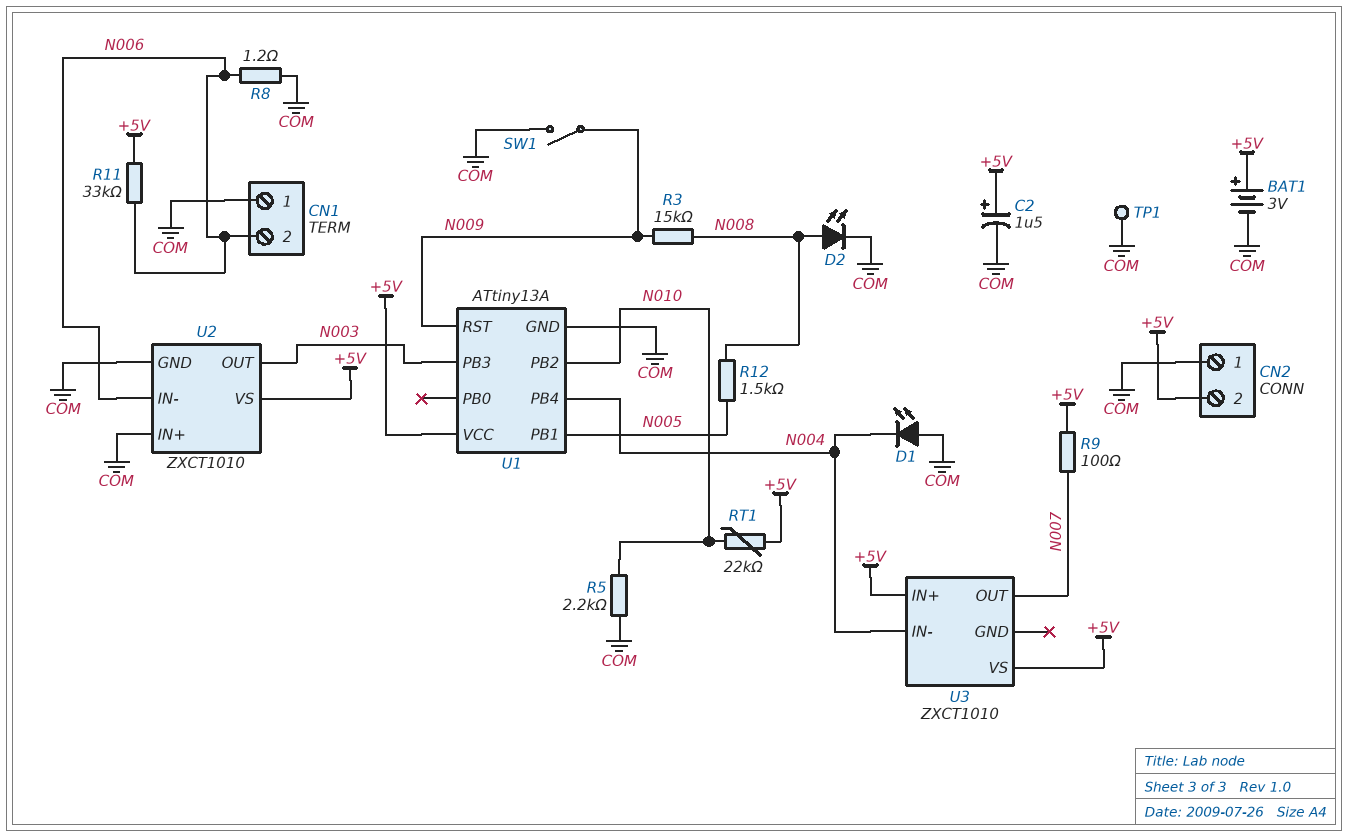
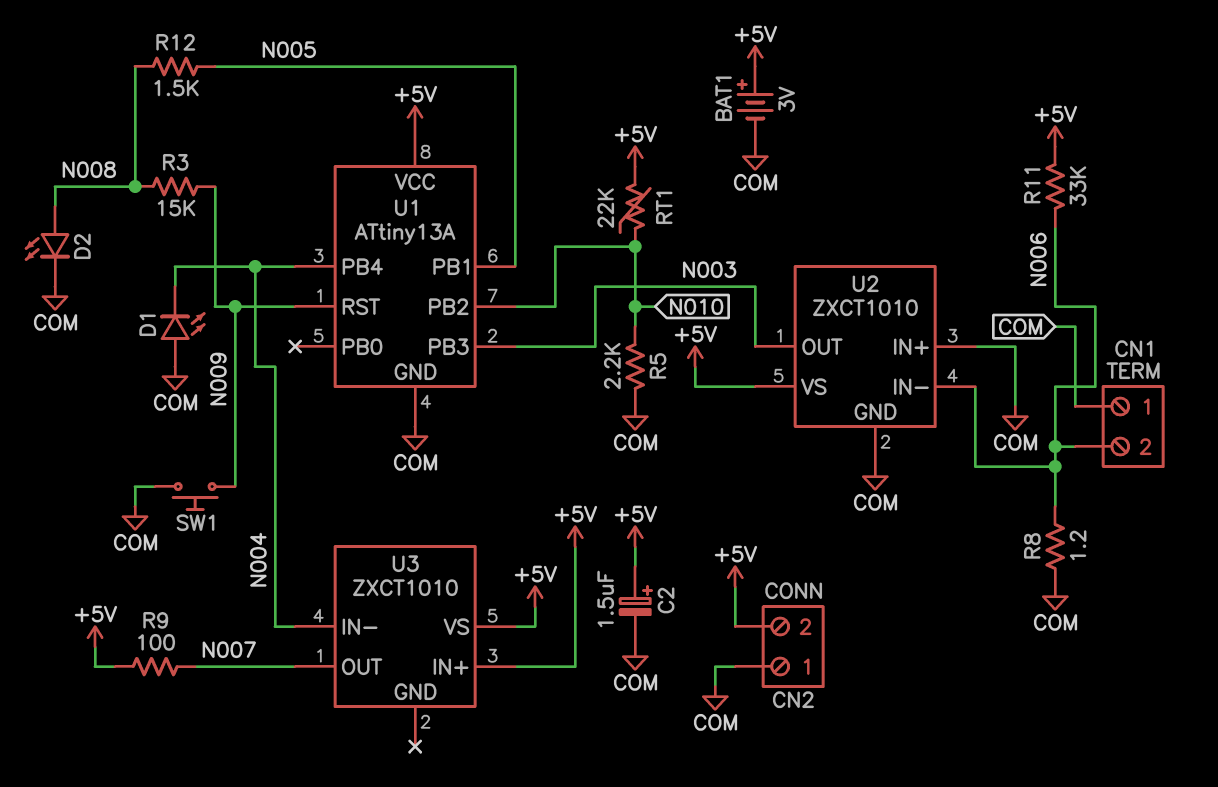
SW1: switch (COM, N009) -> button (COM, N009)
TP1: test point (COM) -> none

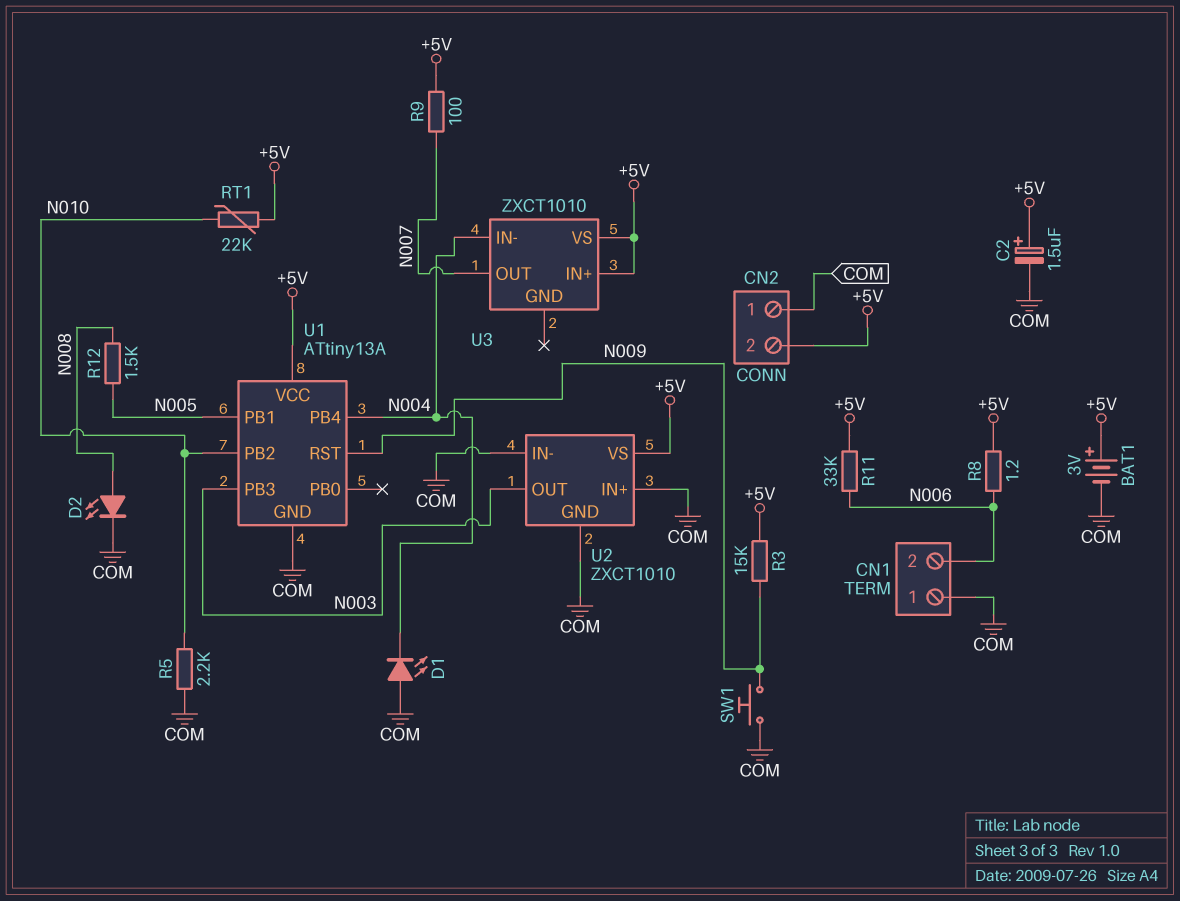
R3: 15k (N008, N009) -> 15k (+5V, N009)
R8: 1.2 (COM, N006) -> 1.2 (+5V, N006)
U2 pin IN-: N006 -> COM

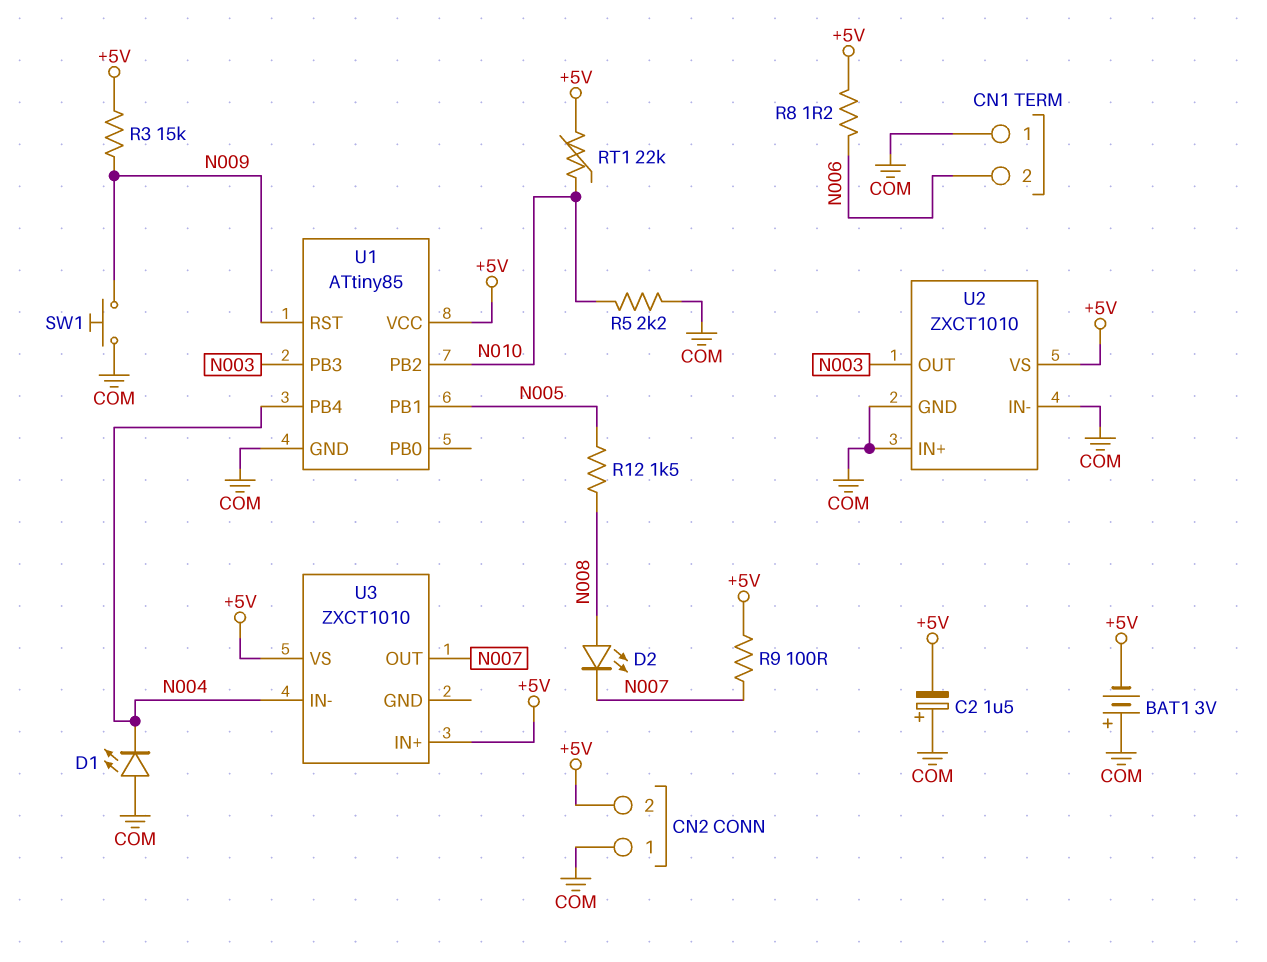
BAT1: 3V (plus +5V, minus COM) -> 3V (plus COM, minus +5V)
C2: 1.5uF (plus +5V, minus COM) -> 1.5uF (plus COM, minus +5V)
D2: LED (A N008, K COM) -> LED (A N008, K N007)
R11: 33k (+5V, N006) -> none
U1: ATtiny13A -> ATtiny85

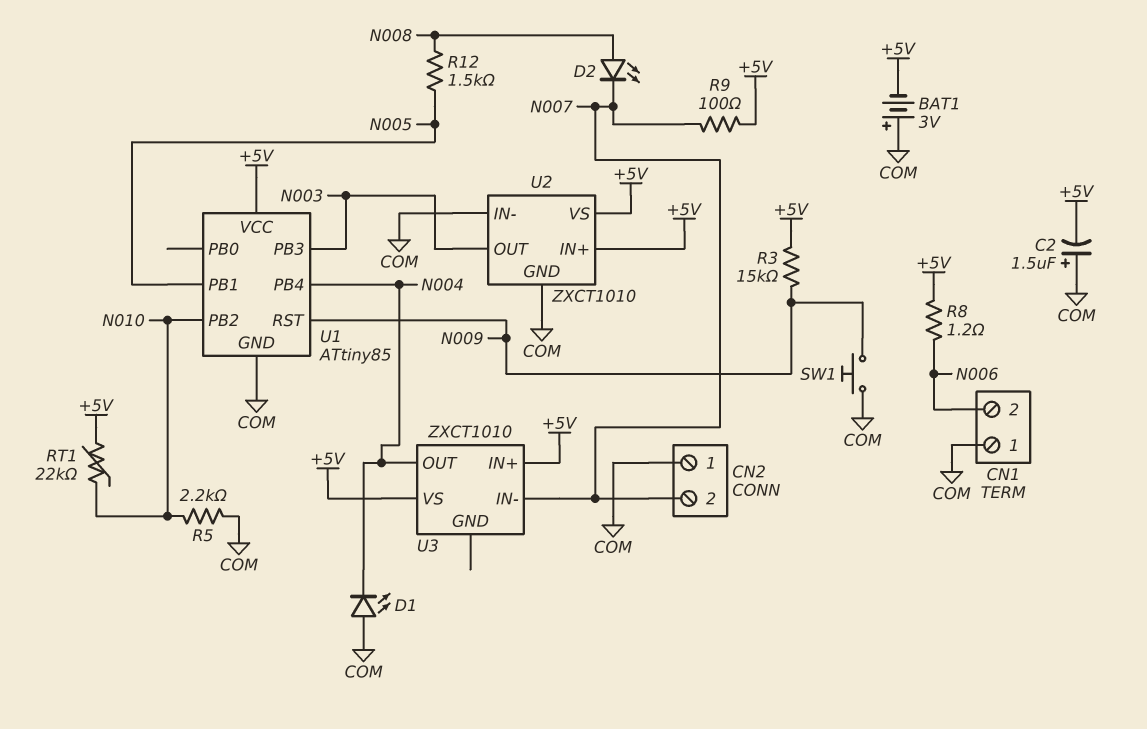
CN2 pin 2: +5V -> N007
U2 pin IN+: COM -> +5V
U3 pin IN-: N004 -> N007
U3 pin OUT: N007 -> N004

